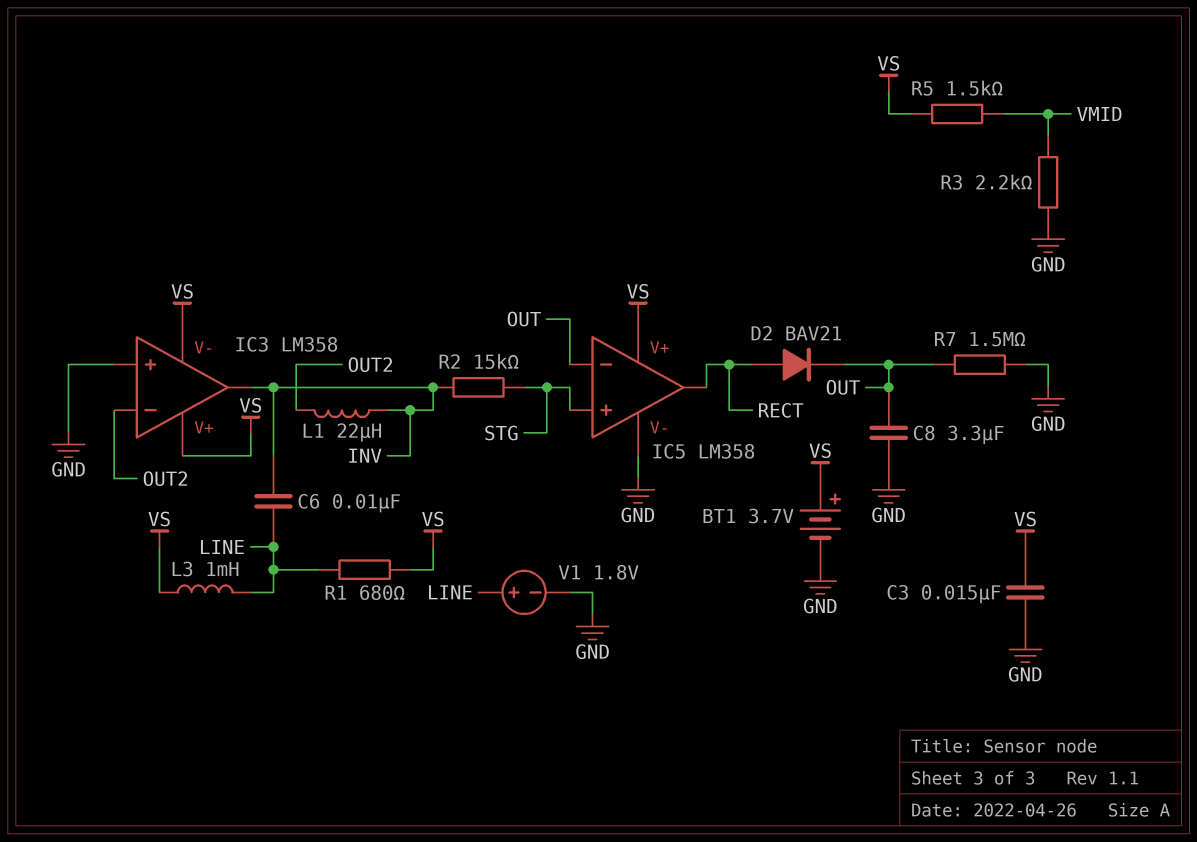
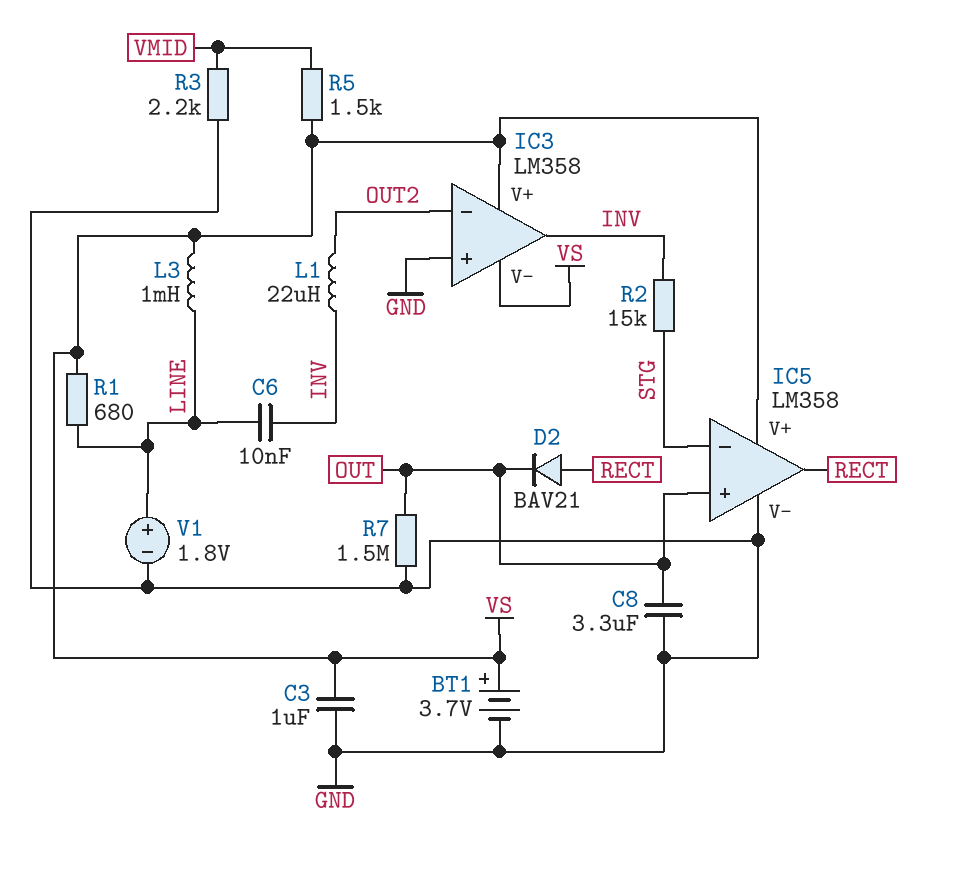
C3: 15nF (GND, VS) -> 1uF (GND, VS)
IC5 pin in+: STG -> OUT
IC5 pin in-: OUT -> STG

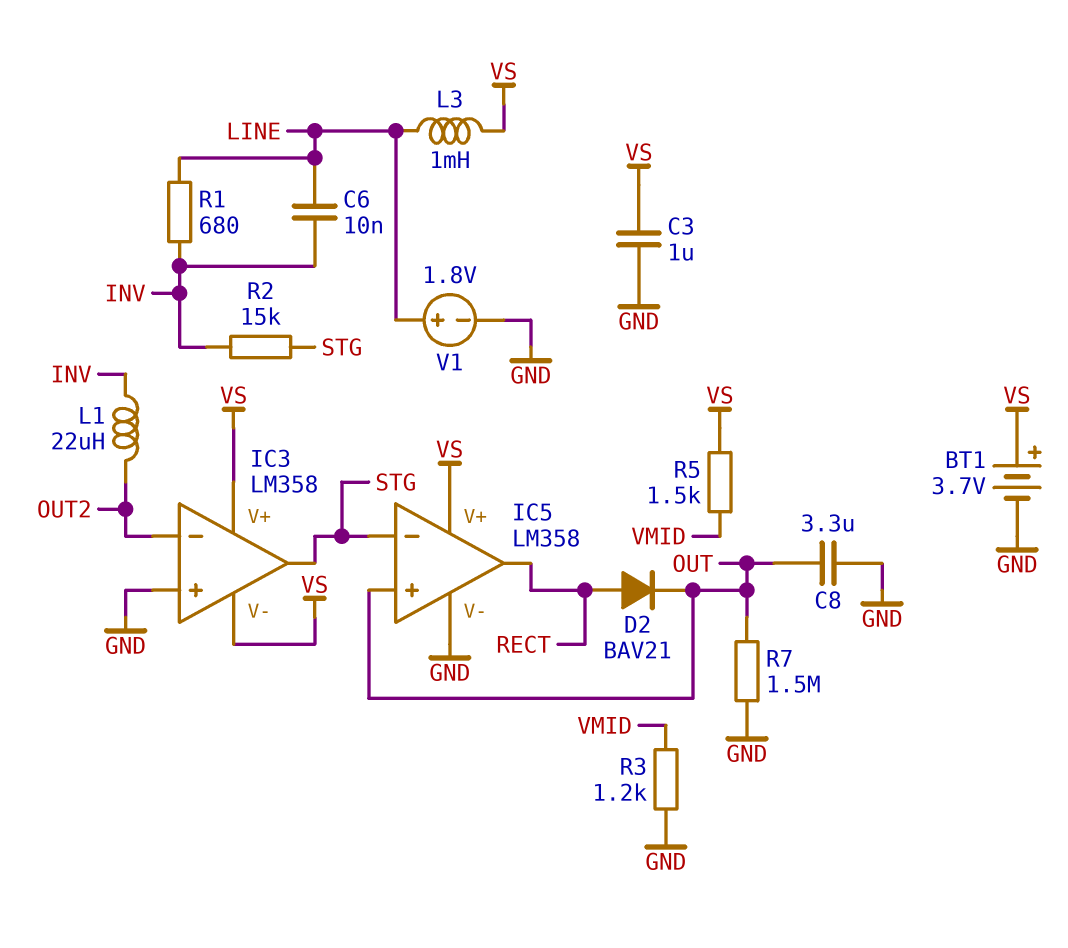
IC3 pin out: INV -> STG
R1: 680 (LINE, VS) -> 680 (INV, LINE)
R3: 2.2k (GND, VMID) -> 1.2k (GND, VMID)

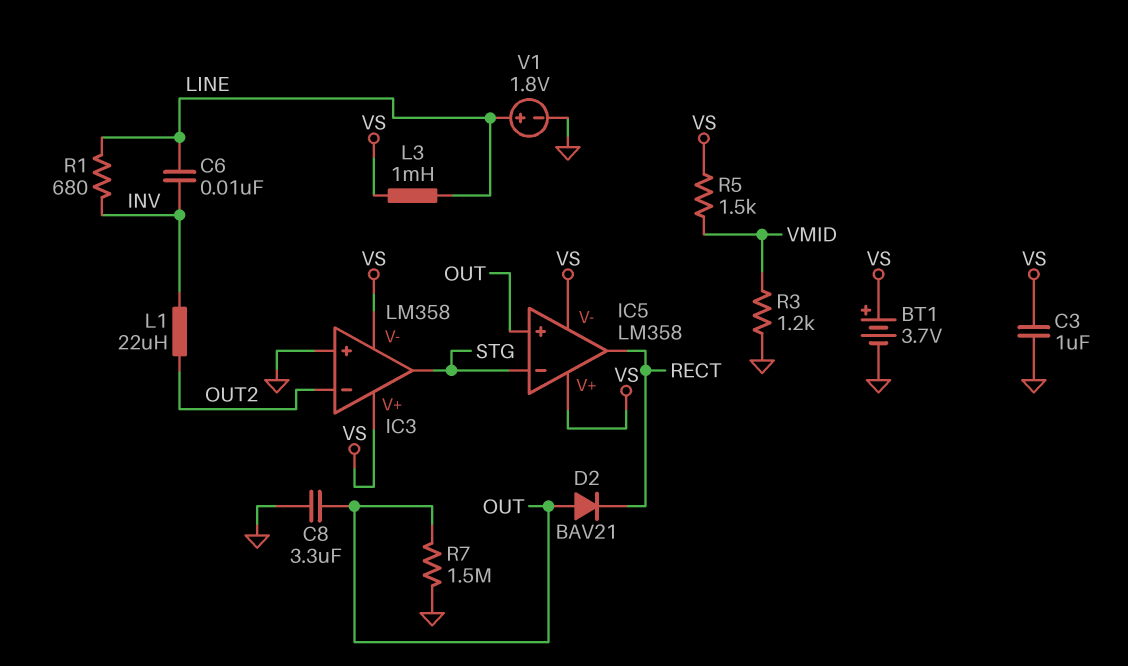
D2: diode BAV21 (A RECT, K OUT) -> diode BAV21 (A OUT, K RECT)
IC5 pin V-: GND -> VS
R2: 15k (INV, STG) -> none

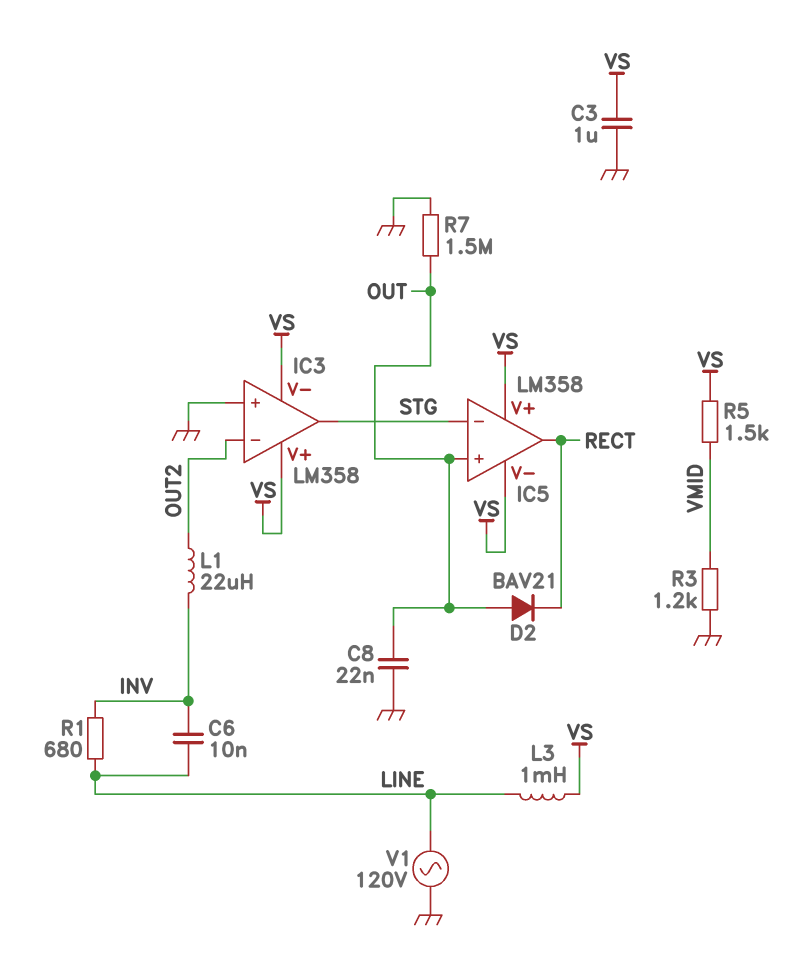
BT1: 3.7V (plus VS, minus GND) -> none
C8: 3.3uF (GND, OUT) -> 22nF (GND, OUT)
V1: 1.8V (plus LINE, minus GND) -> AC 120V (GND, LINE)

